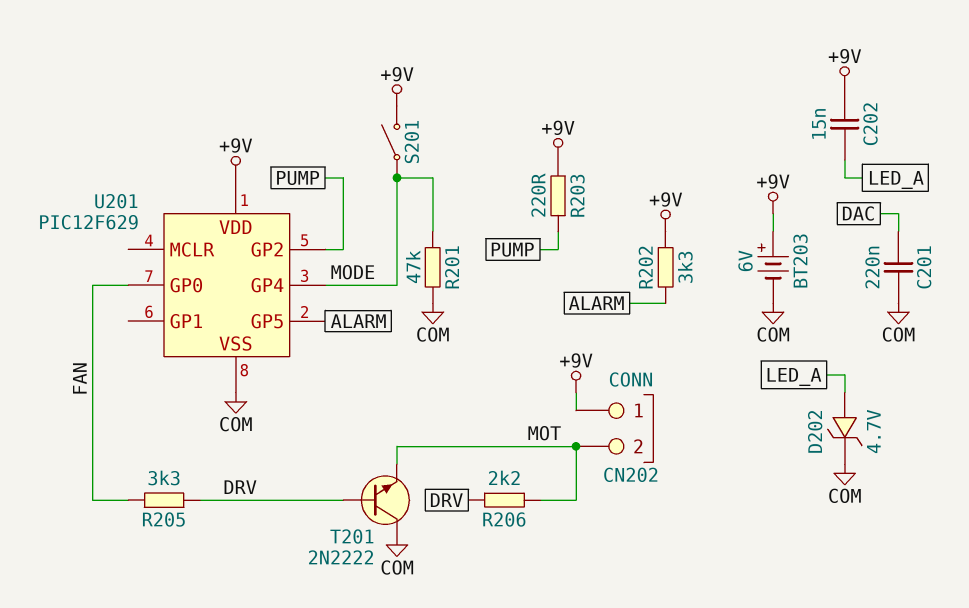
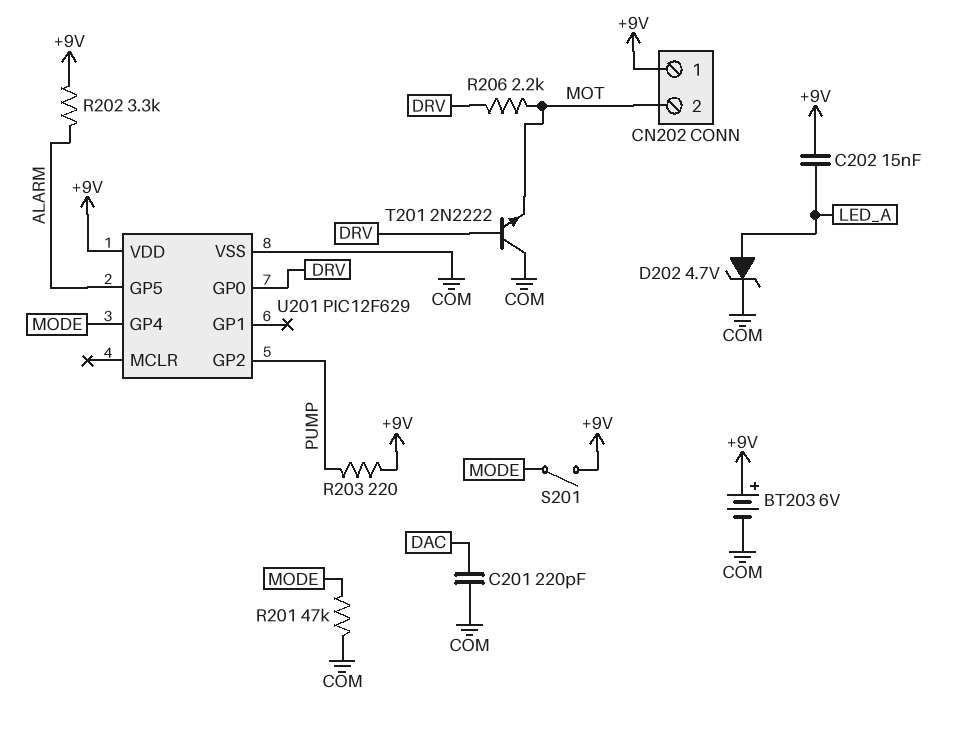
C201: 220nF (COM, DAC) -> 220pF (COM, DAC)
R205: 3.3k (DRV, FAN) -> none
U201 pin GP0: FAN -> DRV

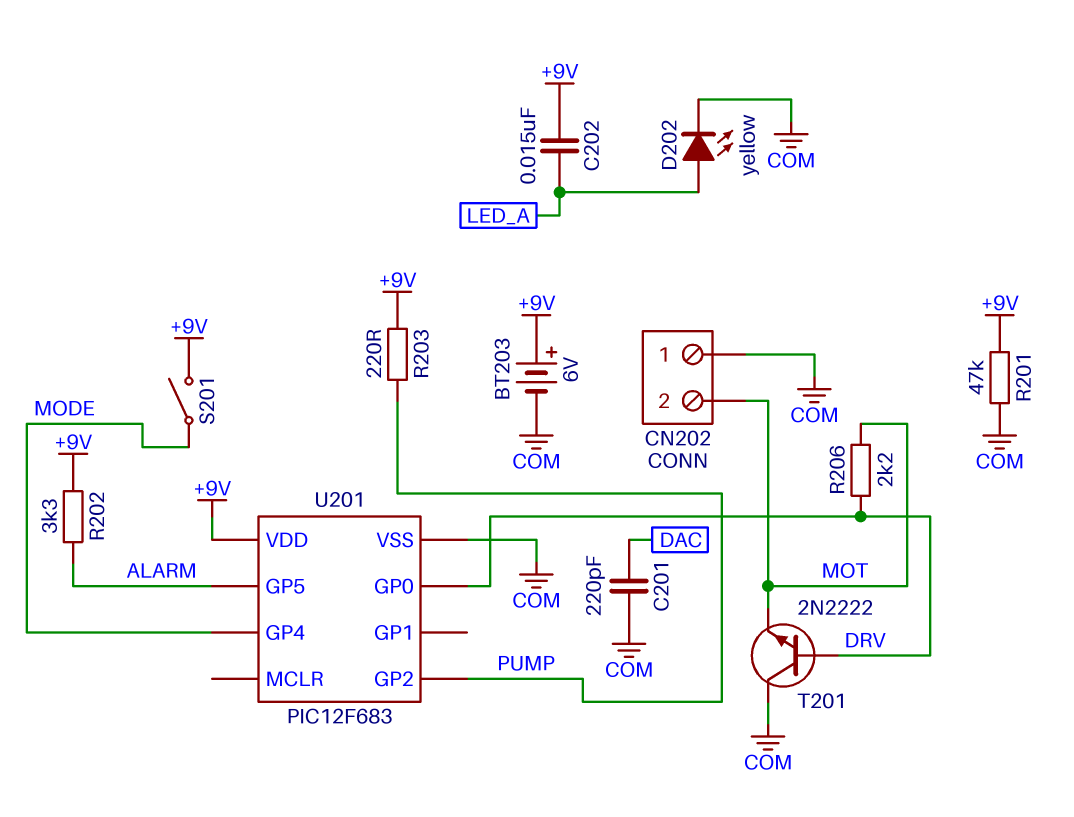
CN202 pin 1: +9V -> COM
D202: zener 4.7V (A LED_A, K COM) -> LED yellow (A LED_A, K COM)
R201: 47k (COM, MODE) -> 47k (+9V, COM)
U201: PIC12F629 -> PIC12F683

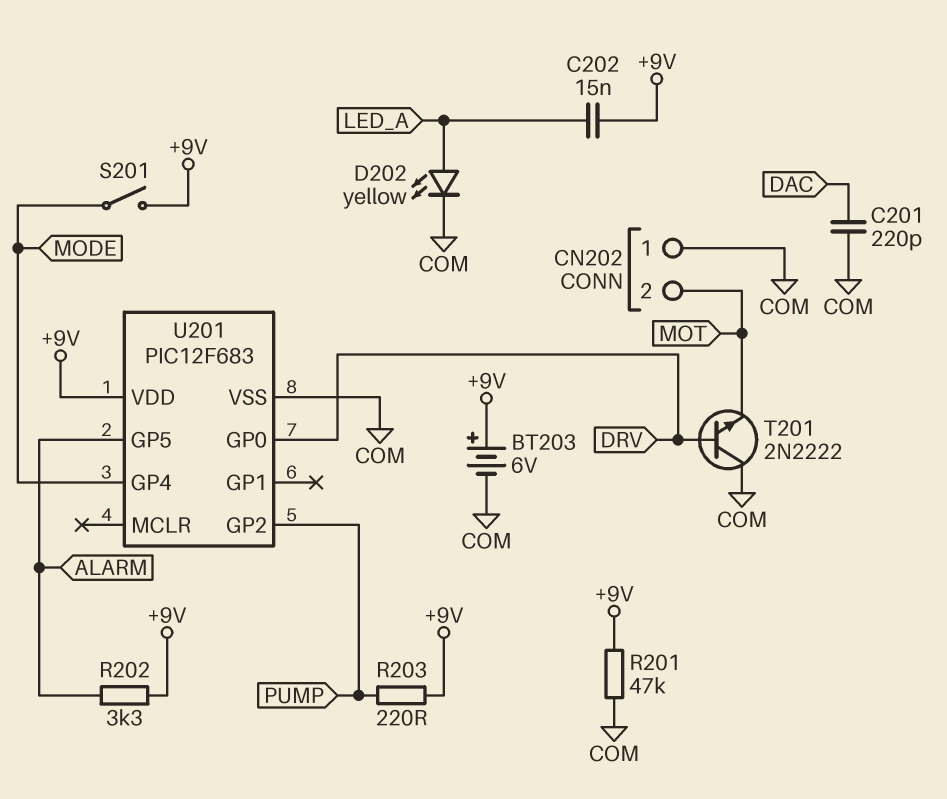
R206: 2.2k (DRV, MOT) -> none

